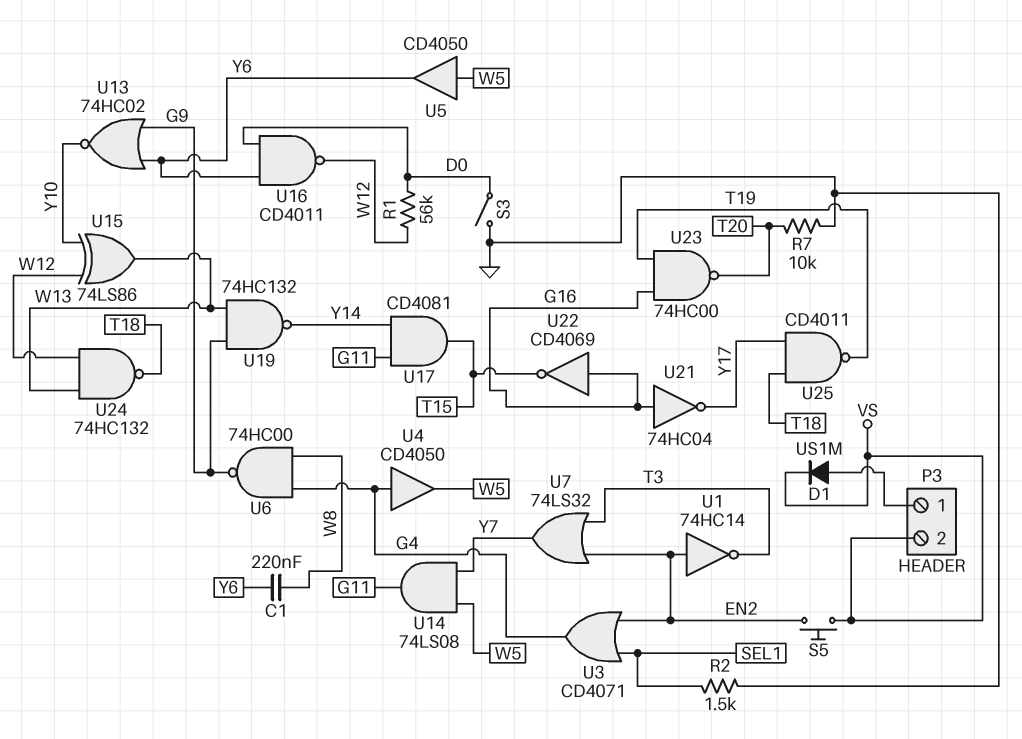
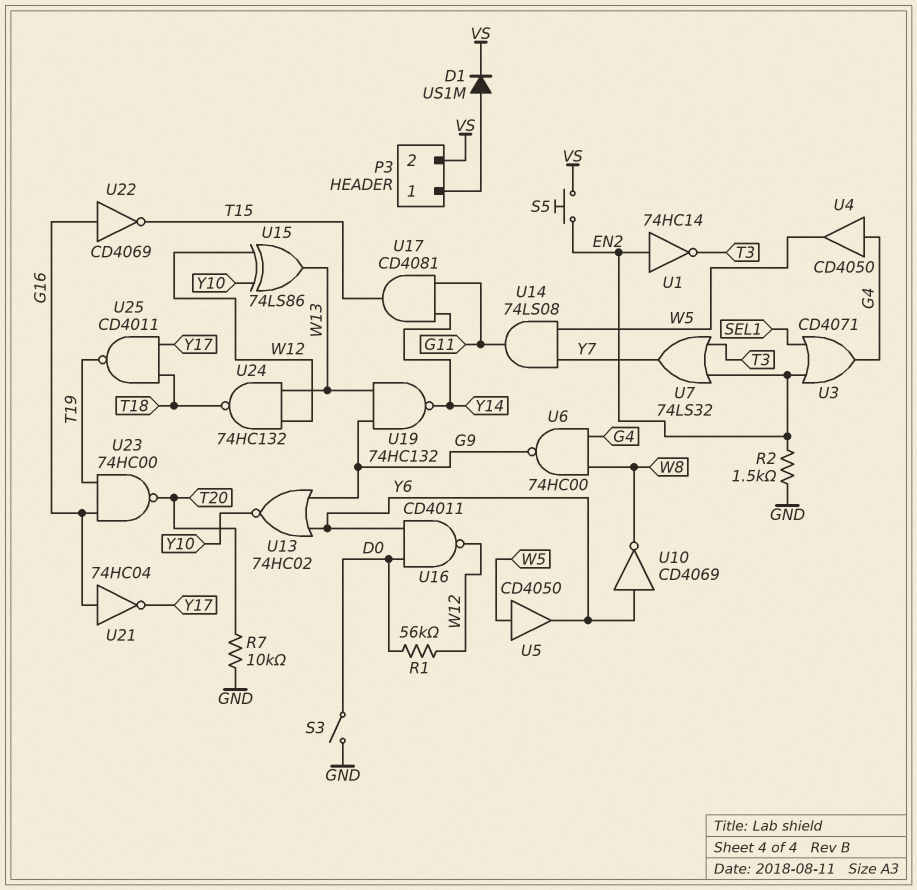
C1: 220nF (W8, Y6) -> none
R2: 1.5k (GND, SEL1) -> 1.5k (EN2, GND)
U10: none -> NOT CD4069 (in Y6, out W8)

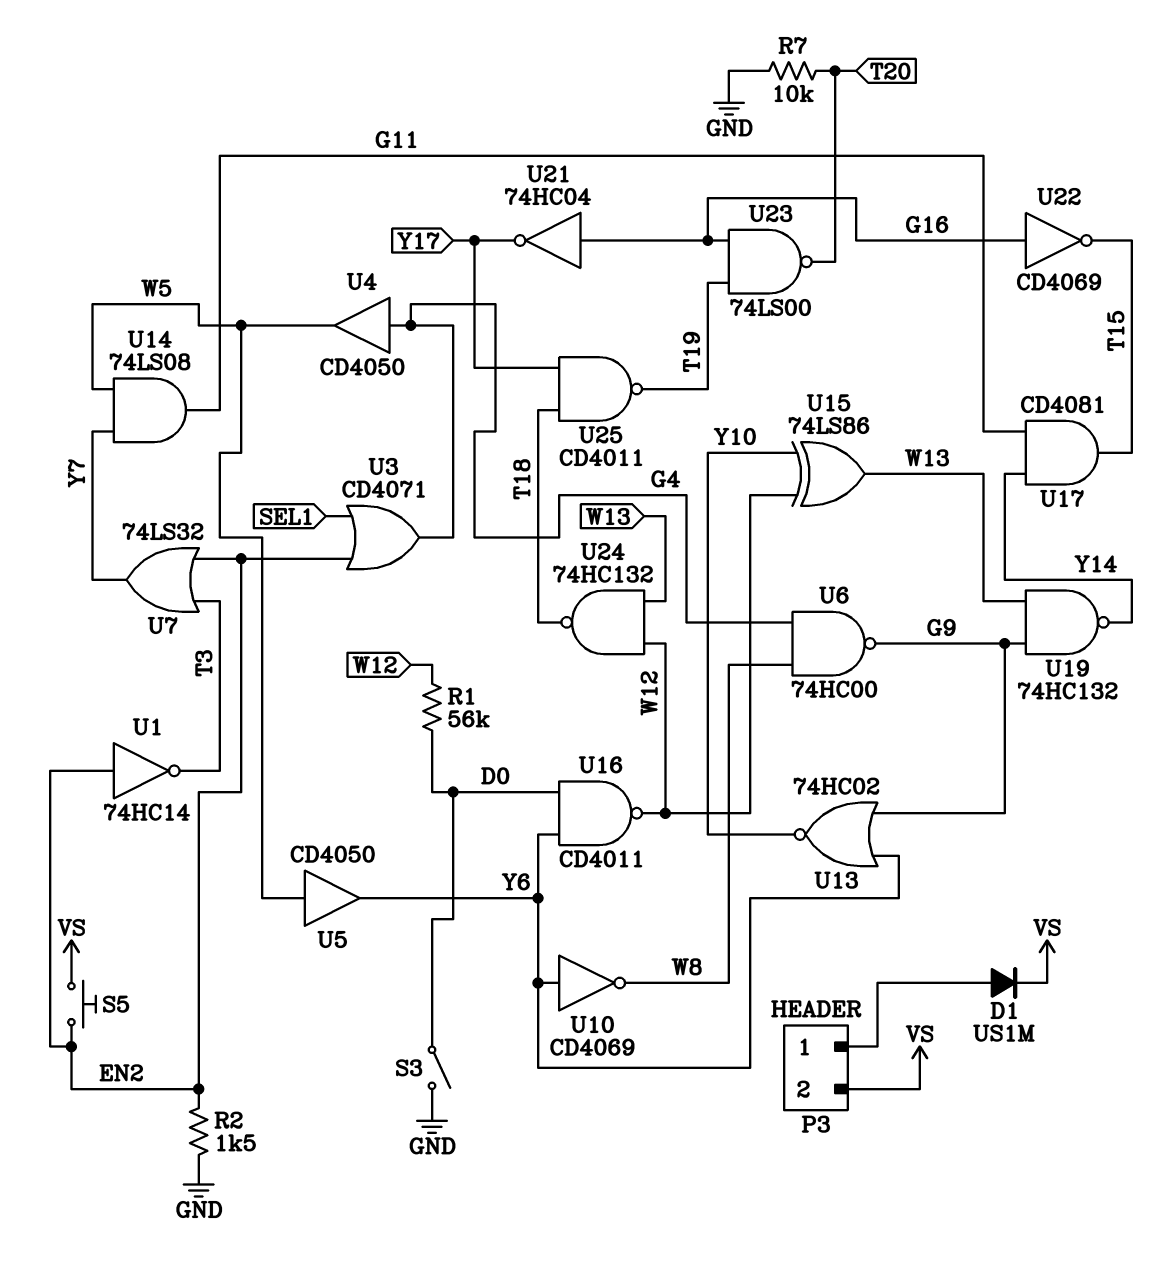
U23: NAND 74HC00 (in G16, in T19, out T20) -> NAND 74LS00 (in G16, in T19, out T20)

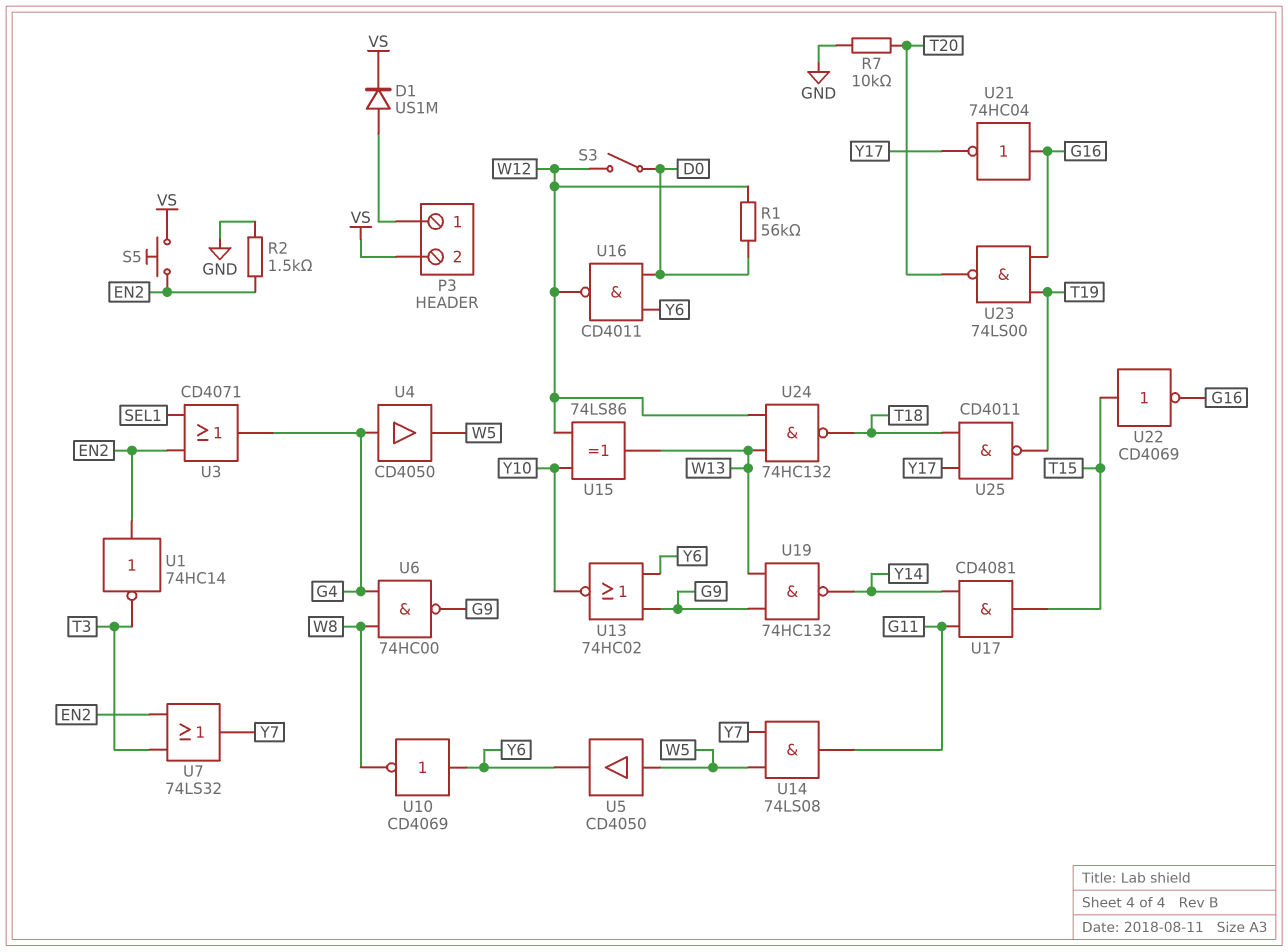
S3: switch (D0, GND) -> switch (D0, W12)
U22: NOT CD4069 (in G16, out T15) -> NOT CD4069 (in T15, out G16)

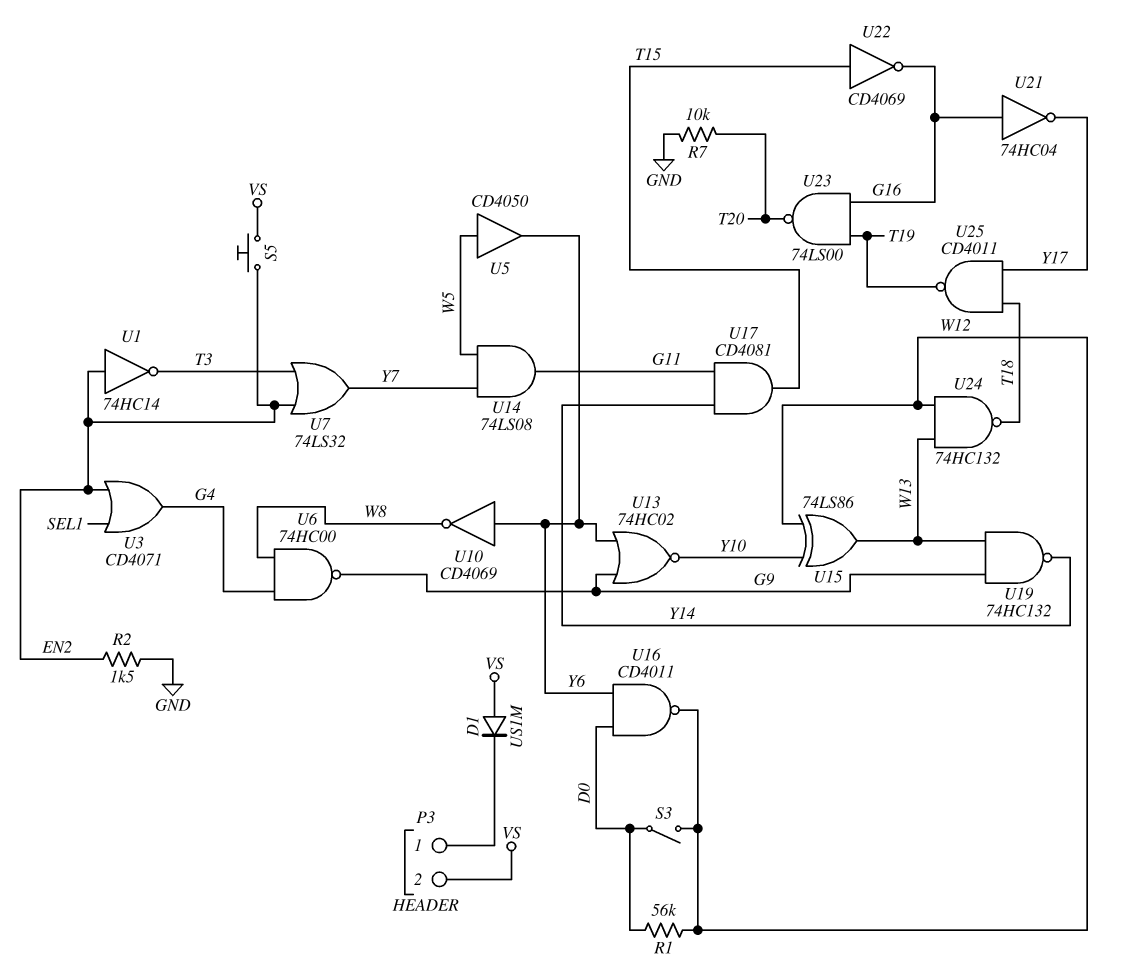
D1: diode US1M (A P3/1, K VS) -> diode US1M (A VS, K P3/1)
U4: buffer CD4050 (in G4, out W5) -> none

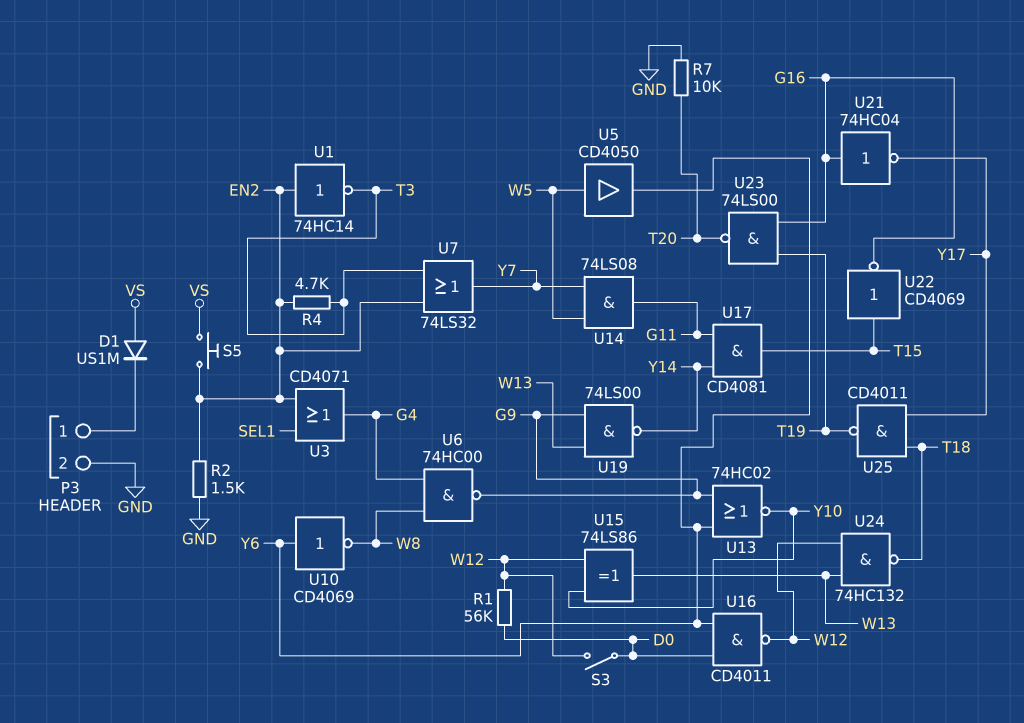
P3 pin 2: VS -> GND
R4: none -> 4.7k (EN2, T3)
U19: NAND 74HC132 (in G9, in W13, out Y14) -> NAND 74LS00 (in G9, in W13, out Y14)

